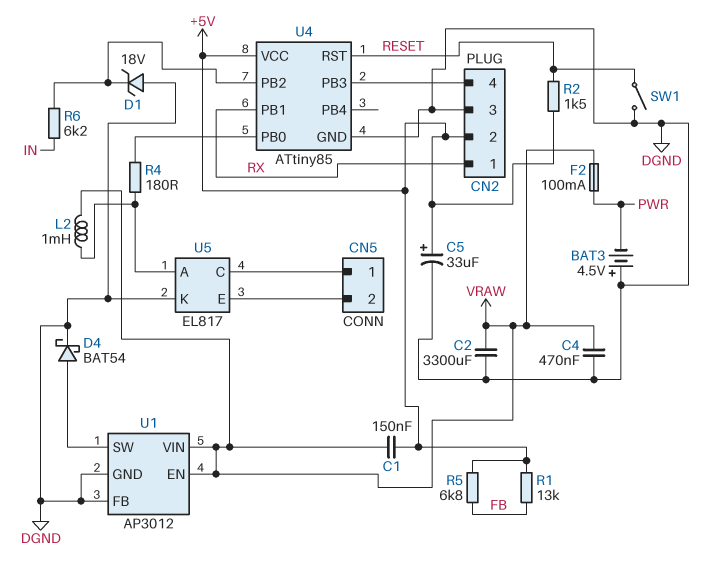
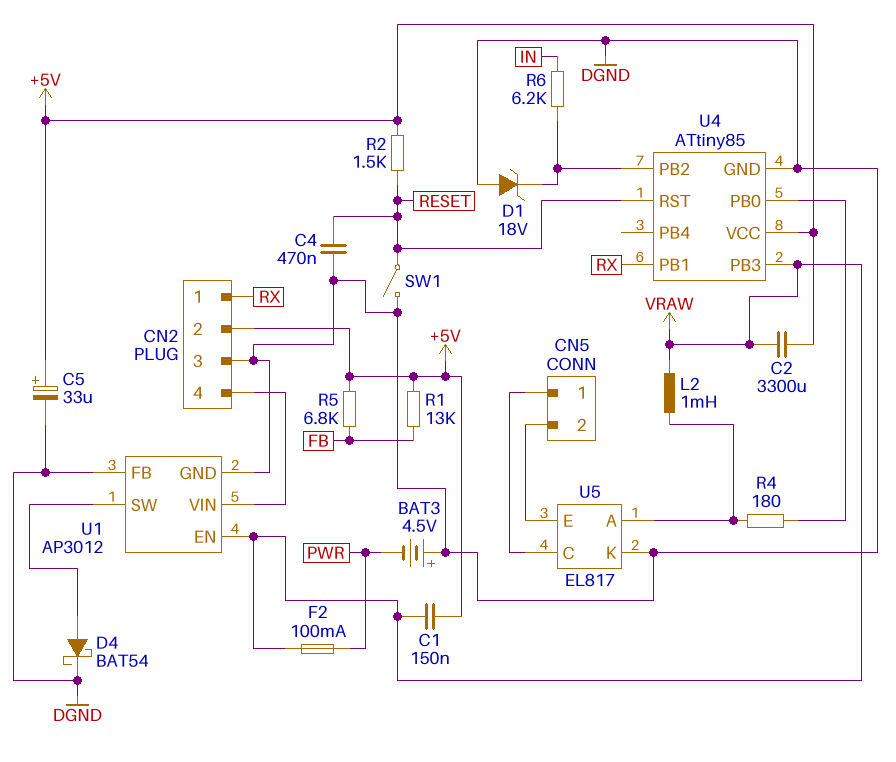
C2: 3300uF (DGND, VRAW) -> 3300uF (+5V, VRAW)
C4: 470nF (DGND, VRAW) -> 470nF (DGND, RESET)
U1 pin VIN: VRAW -> CN2/4
U4 pin PB3: CN2/4 -> VRAW

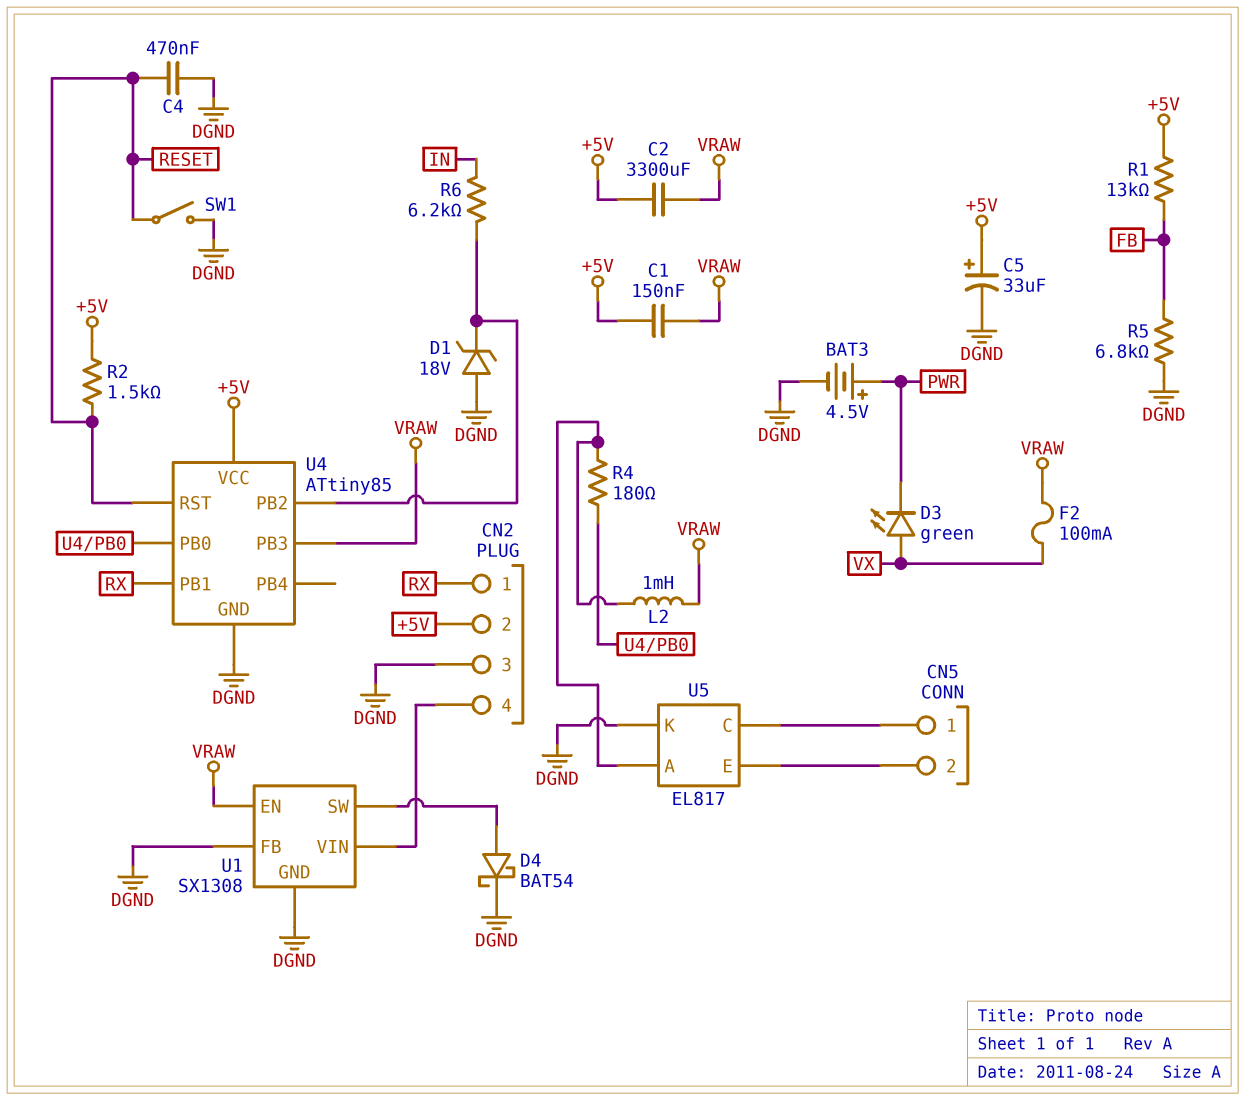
BAT3: 4.5V (plus DGND, minus PWR) -> 4.5V (plus PWR, minus DGND)
D3: none -> LED green (A VX, K PWR)
F2: 100mA (PWR, VRAW) -> 100mA (VRAW, VX)
R5: 6.8k (+5V, FB) -> 6.8k (DGND, FB)
U1: AP3012 -> SX1308

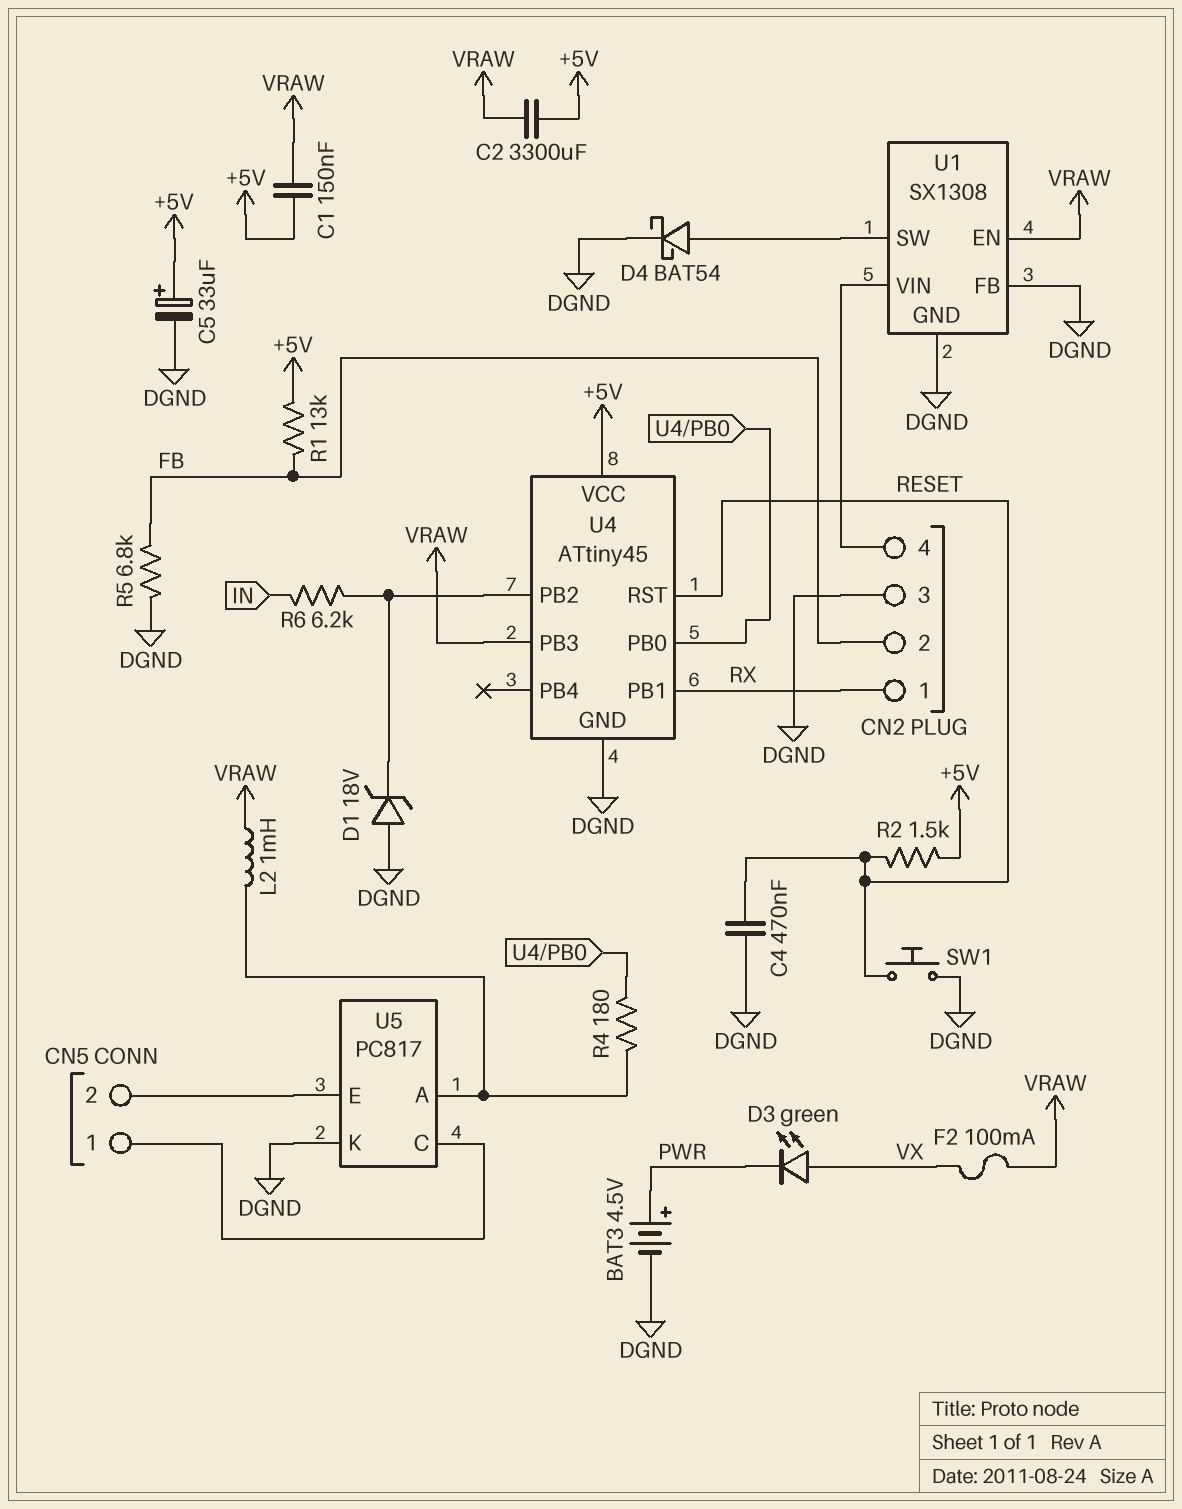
CN2 pin 2: +5V -> FB
SW1: switch (DGND, RESET) -> button (DGND, RESET)
U4: ATtiny85 -> ATtiny45
U5: EL817 -> PC817

